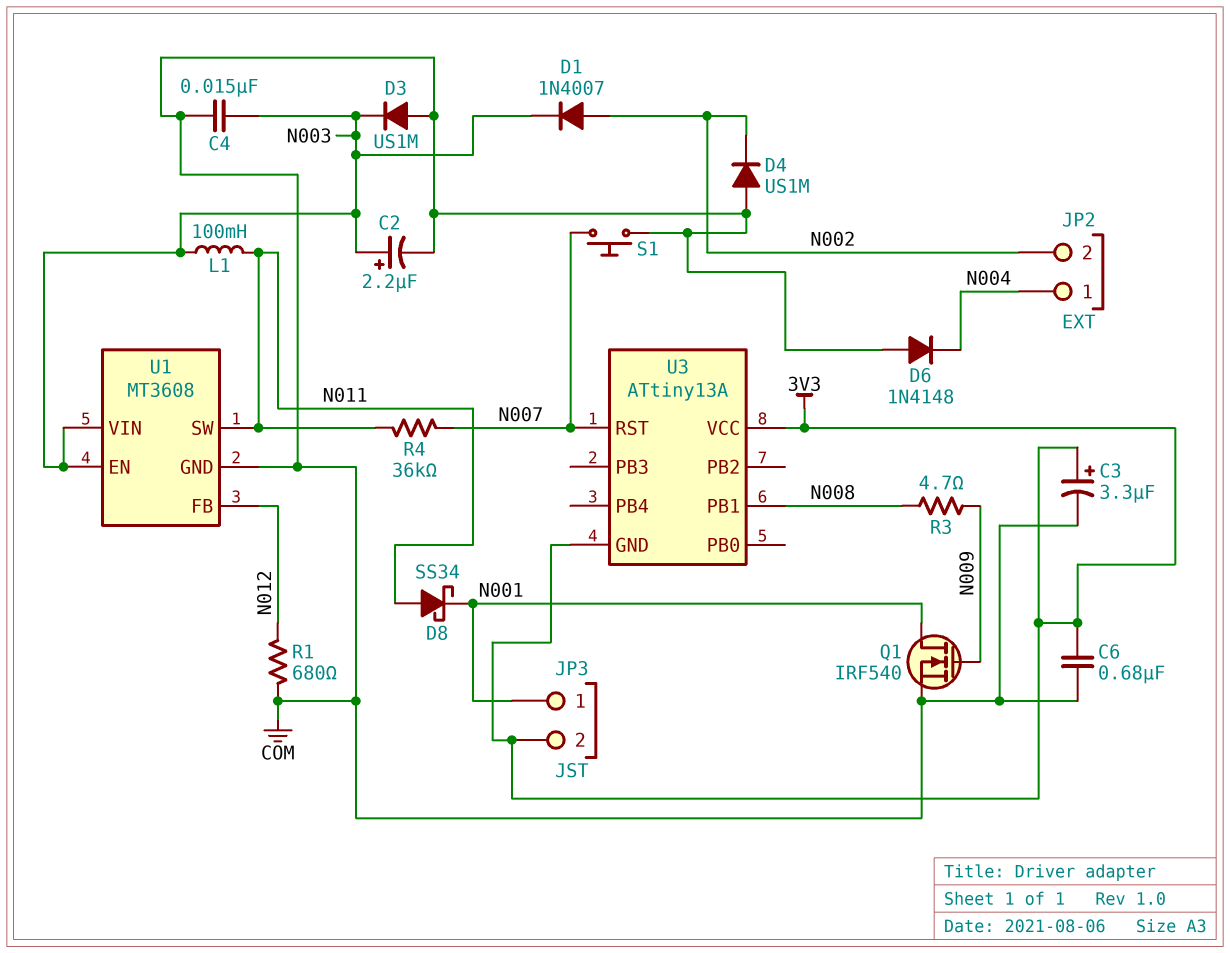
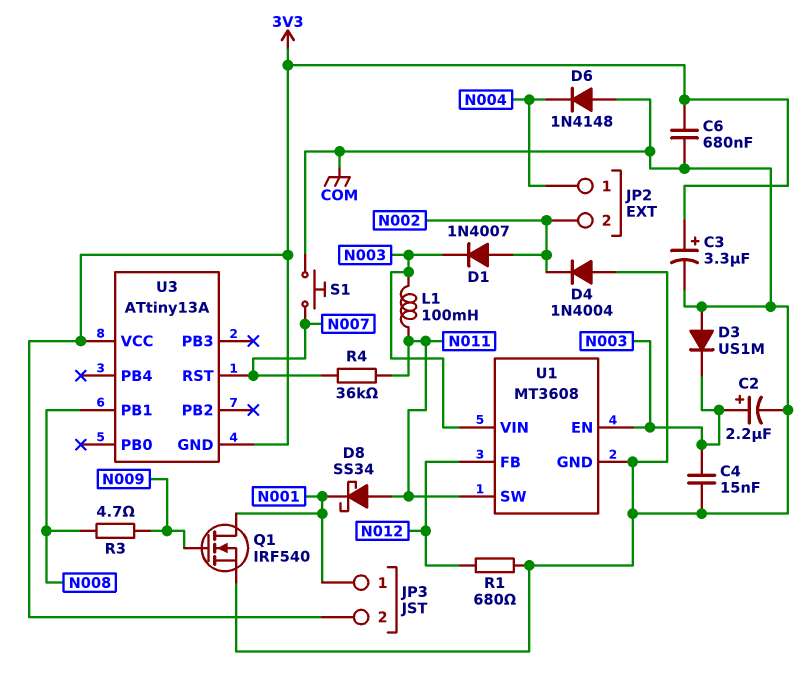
D4: diode US1M (A COM, K N002) -> diode 1N4004 (A COM, K N002)

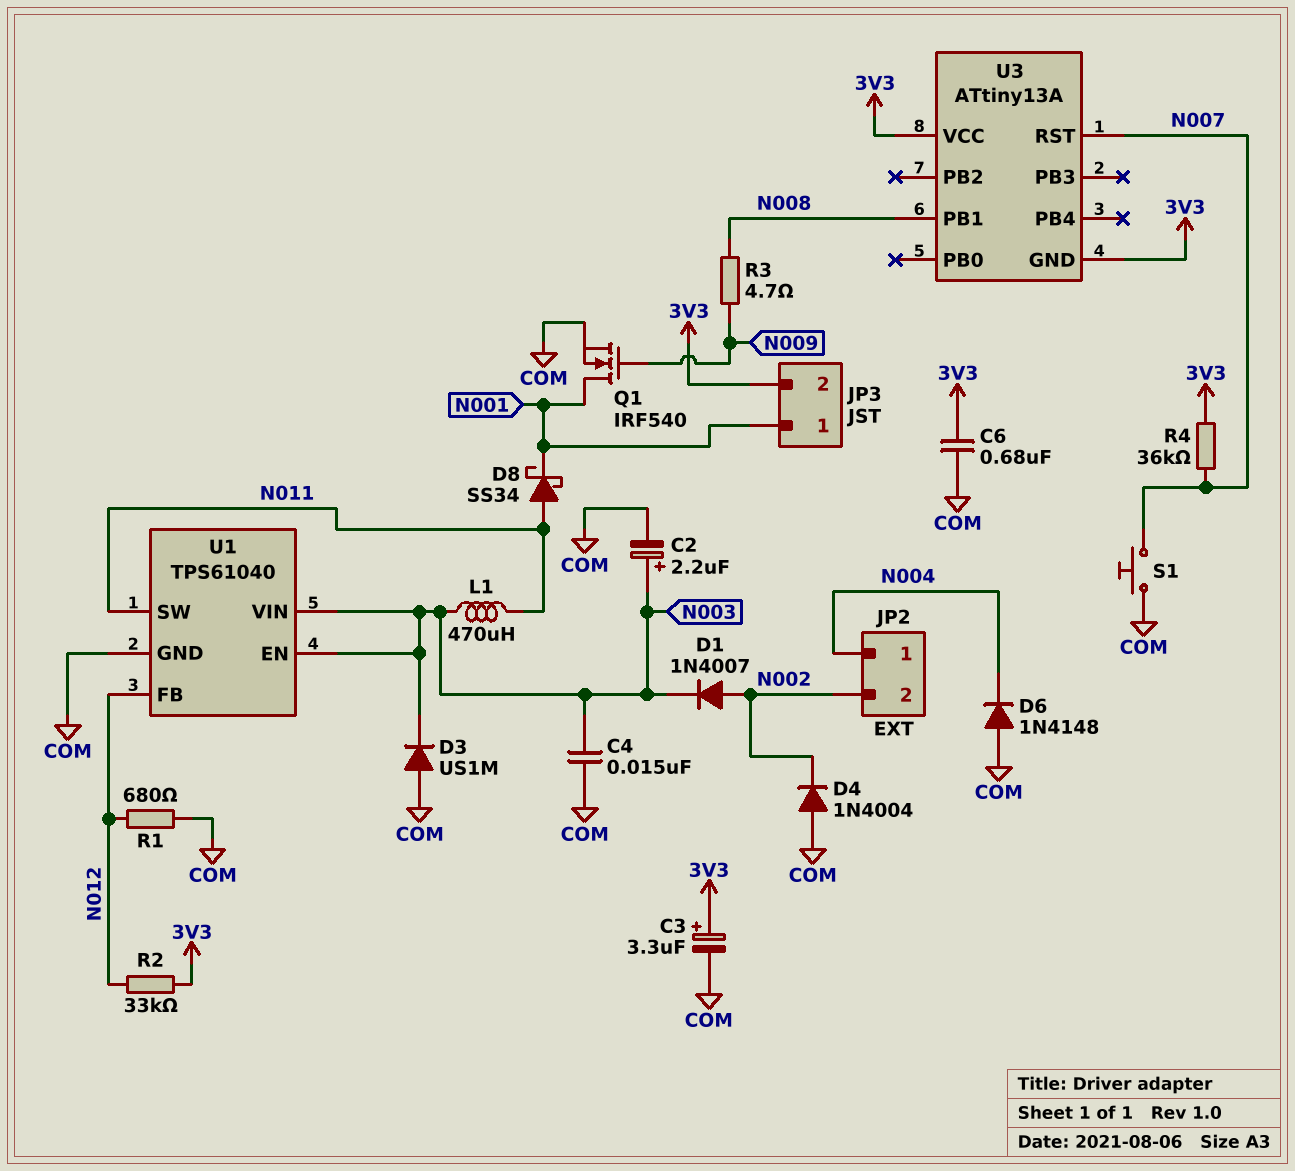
L1: 100mH (N003, N011) -> 470uH (N003, N011)
R2: none -> 33k (3V3, N012)
R4: 36k (N007, N011) -> 36k (3V3, N007)
U1: MT3608 -> TPS61040

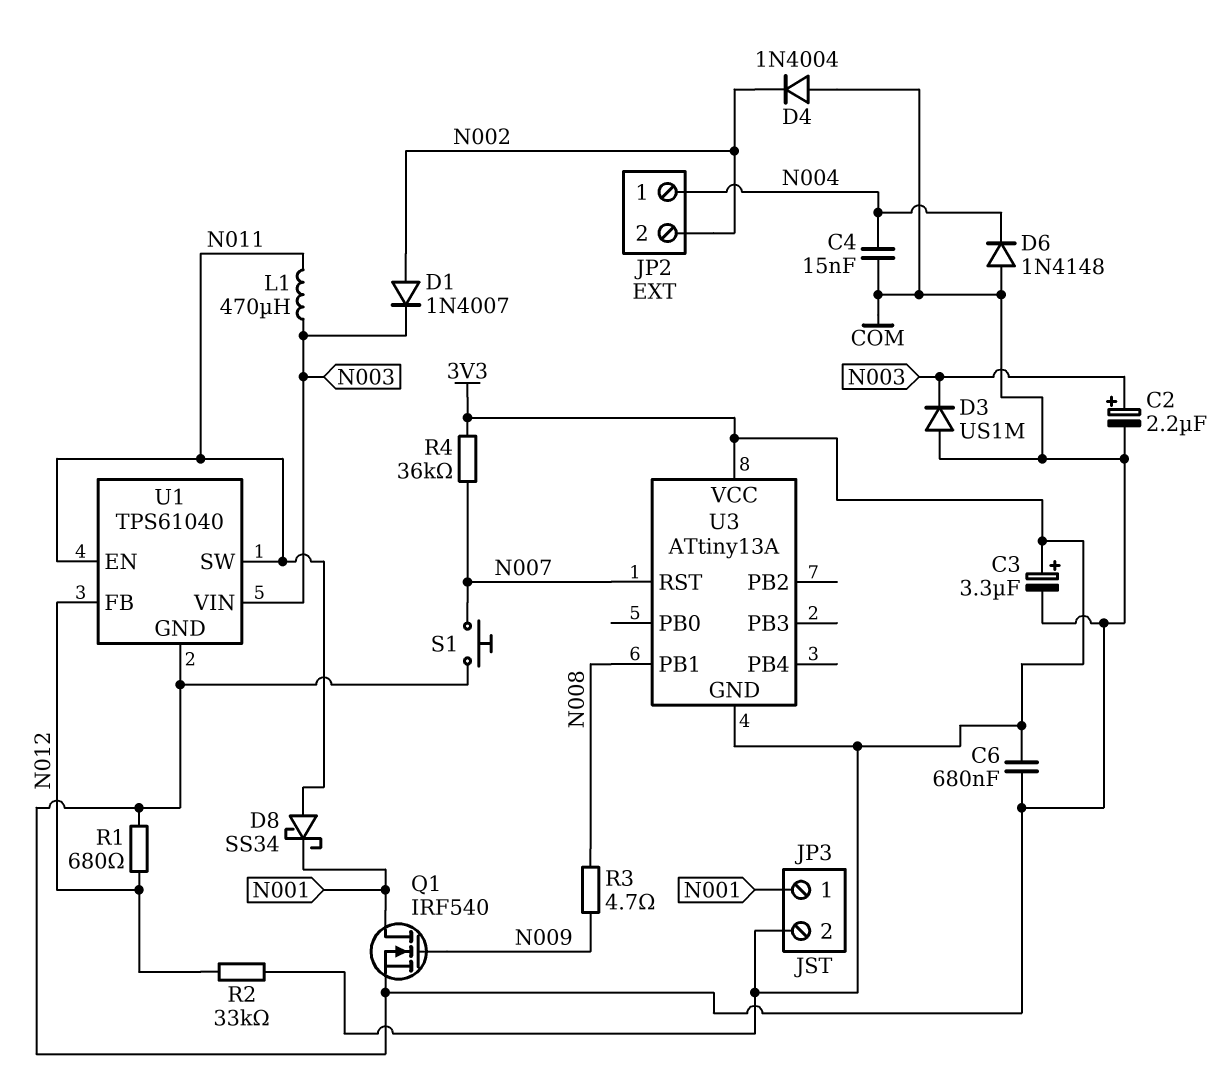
C4: 15nF (COM, N003) -> 15nF (COM, N004)
U1 pin EN: N003 -> N011

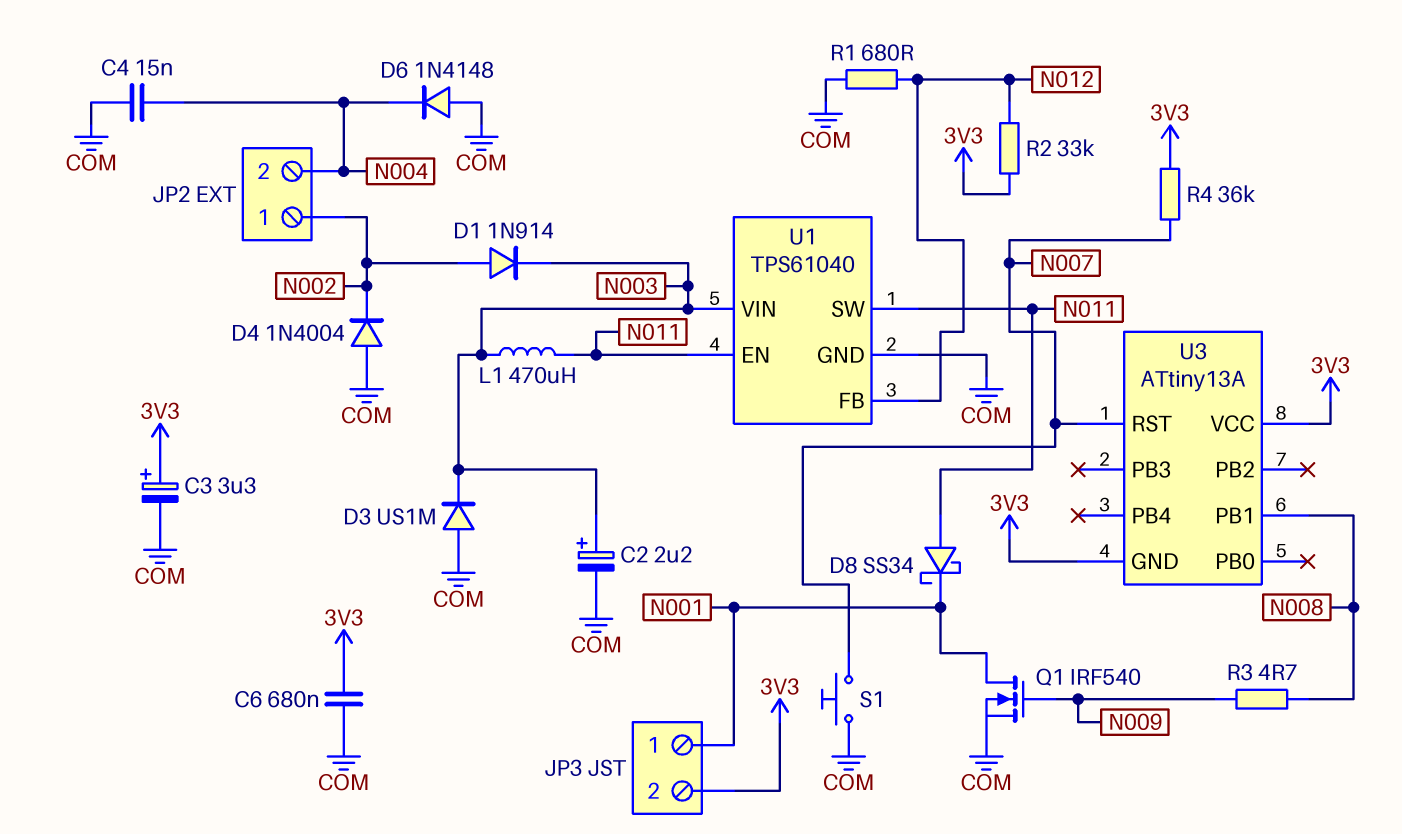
D1: diode 1N4007 (A N002, K N003) -> diode 1N914 (A N002, K N003)
JP2 pin 1: N004 -> N002
JP2 pin 2: N002 -> N004

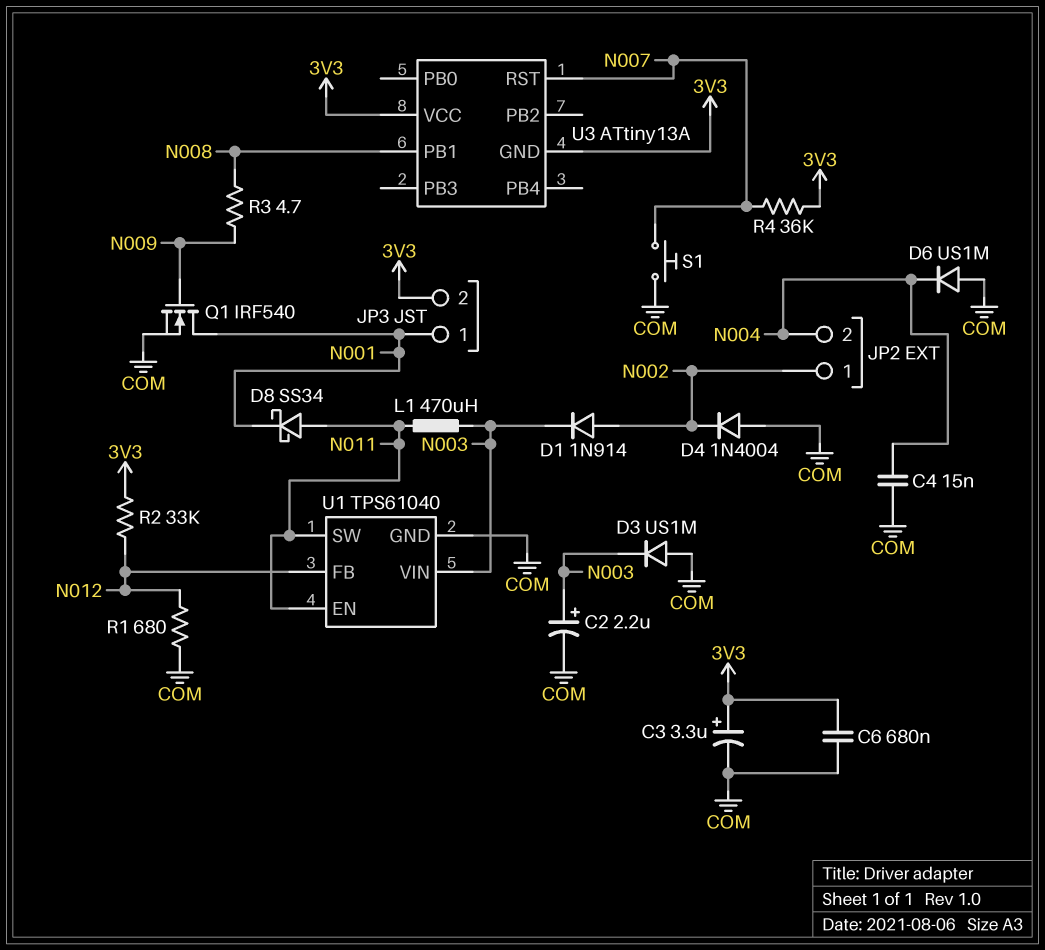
D6: diode 1N4148 (A COM, K N004) -> diode US1M (A COM, K N004)

